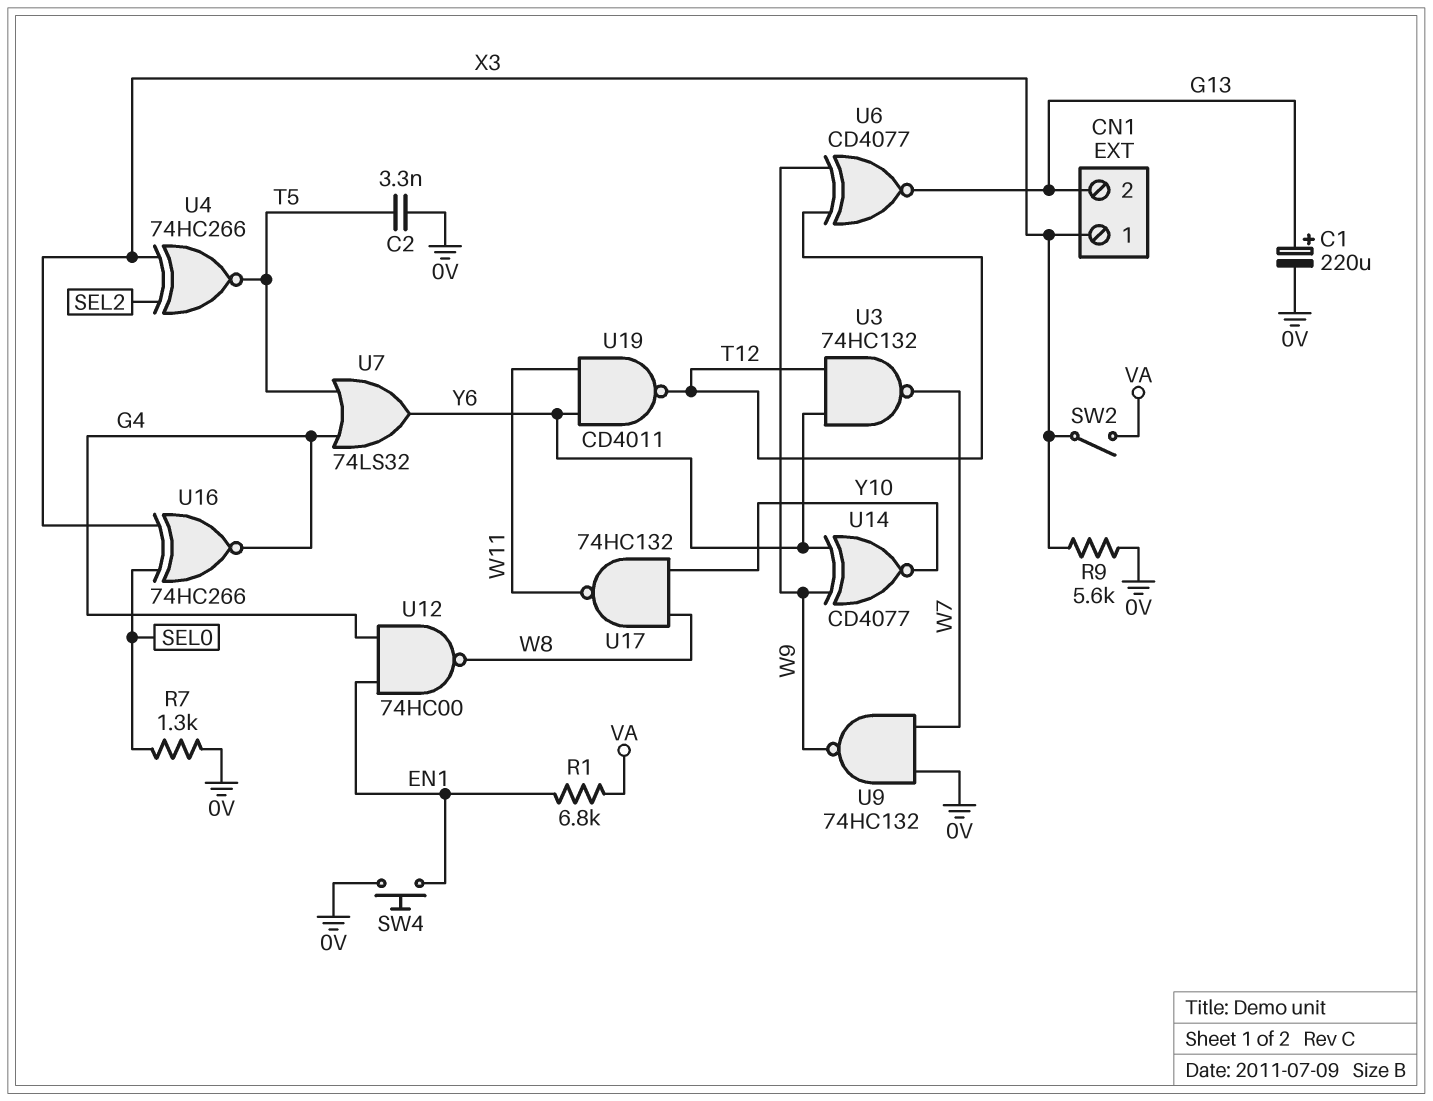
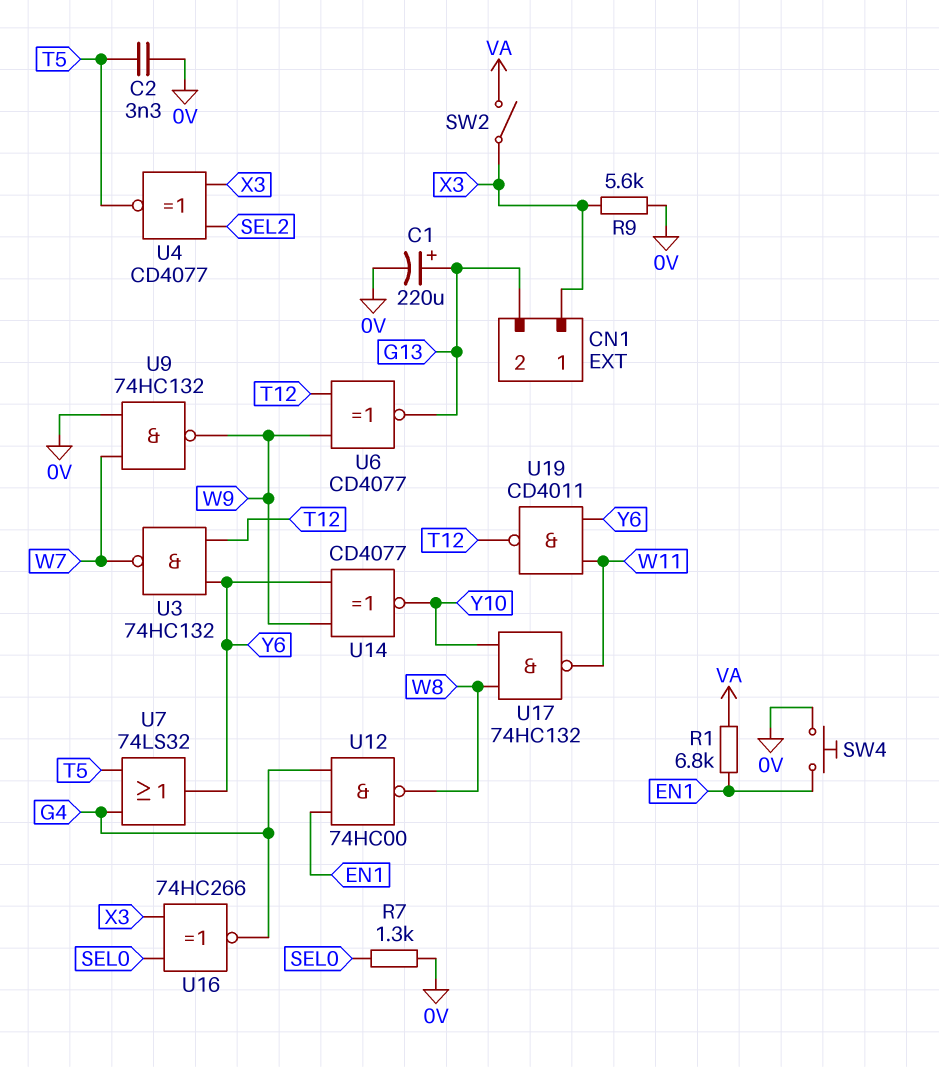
U4: XNOR 74HC266 (in SEL2, in X3, out T5) -> XNOR CD4077 (in SEL2, in X3, out T5)

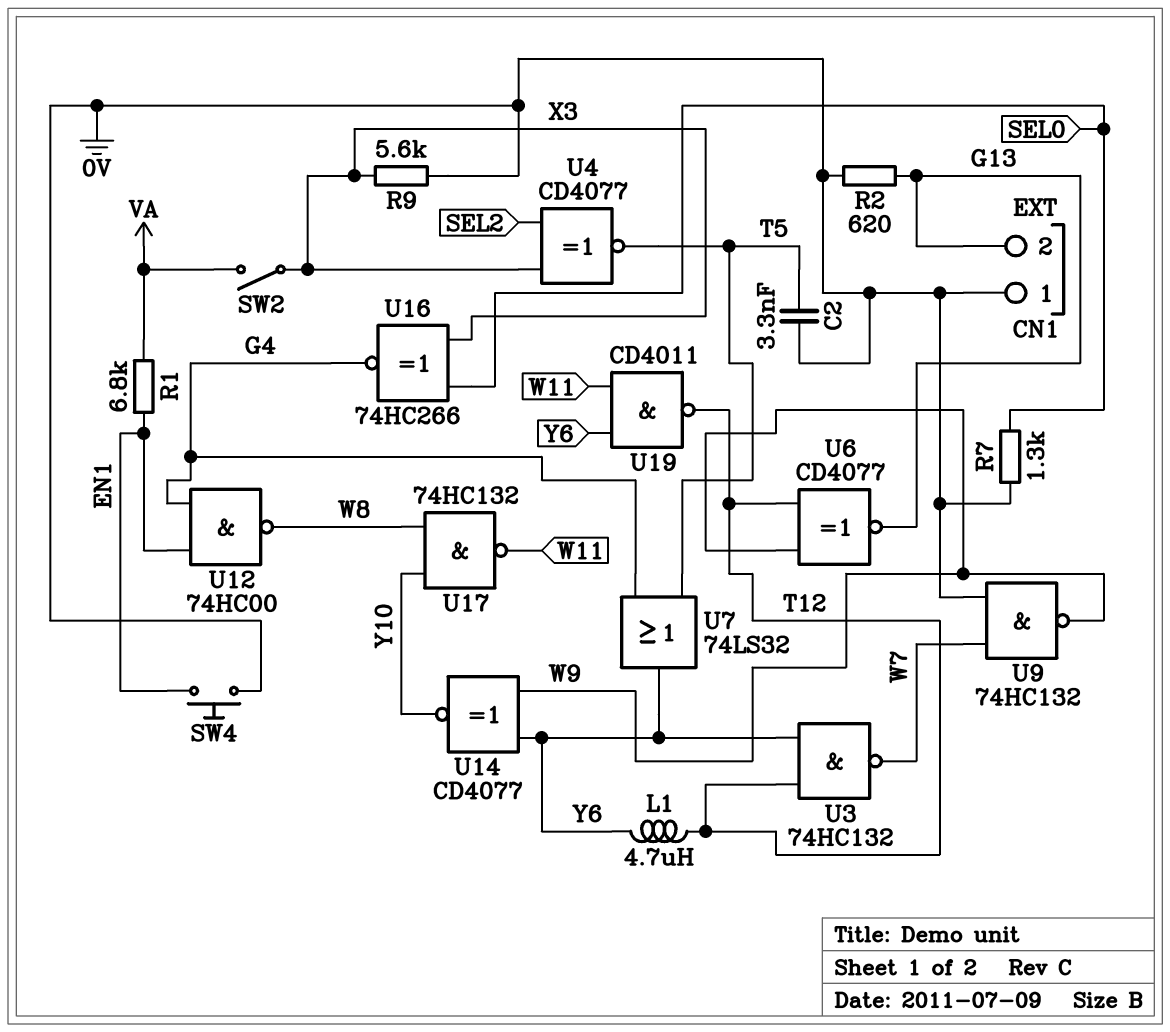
C1: 220uF (plus G13, minus 0V) -> none
CN1 pin 1: X3 -> 0V
L1: none -> 4.7uH (T12, Y6)
R2: none -> 620 (0V, G13)

